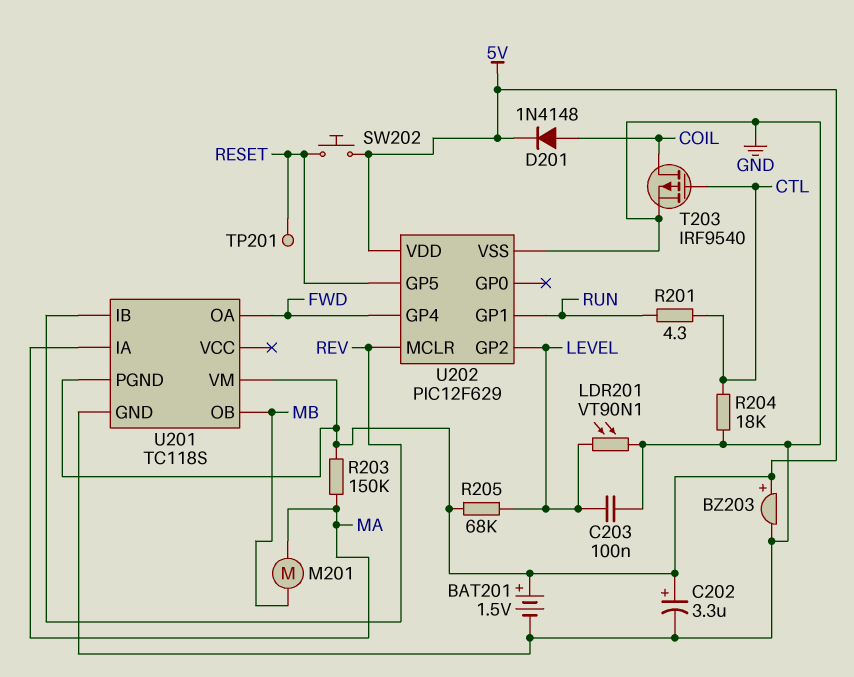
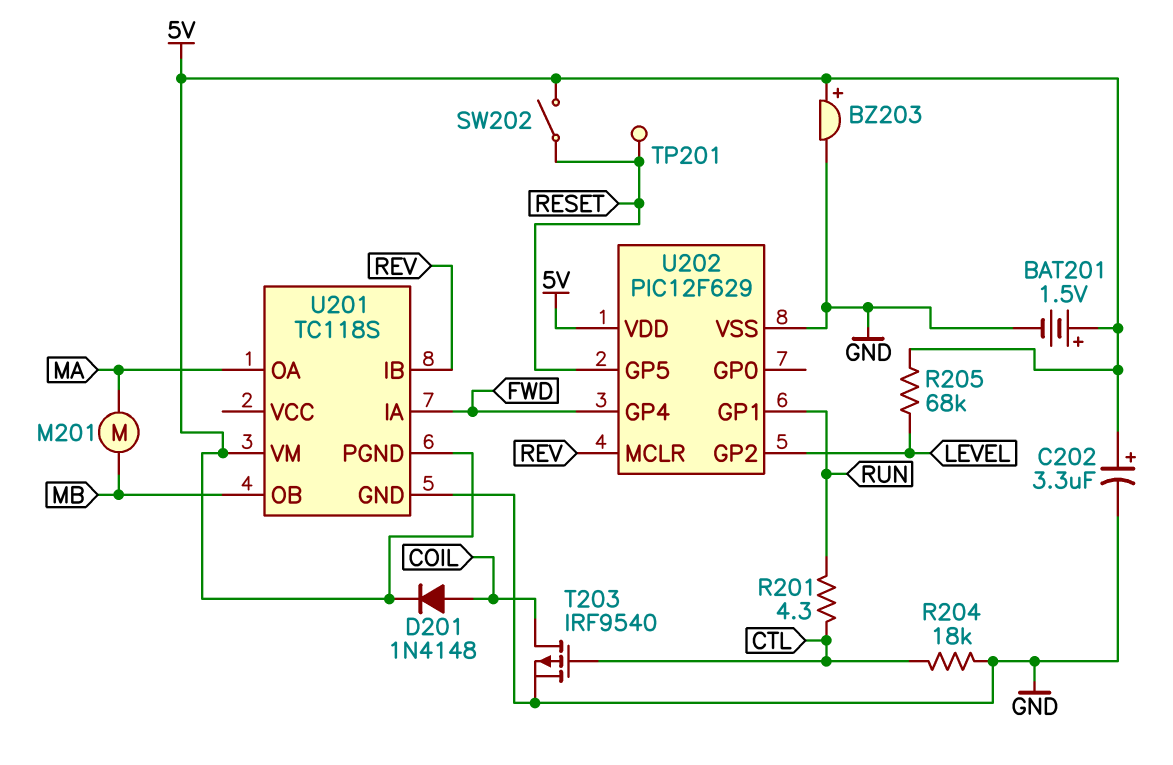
C203: 100nF (GND, LEVEL) -> none
LDR201: VT90N1 (GND, LEVEL) -> none
R203: 150k (5V, MA) -> none
SW202: button (5V, RESET) -> switch (5V, RESET)
U201 pin IA: MA -> FWD
U201 pin OA: FWD -> MA

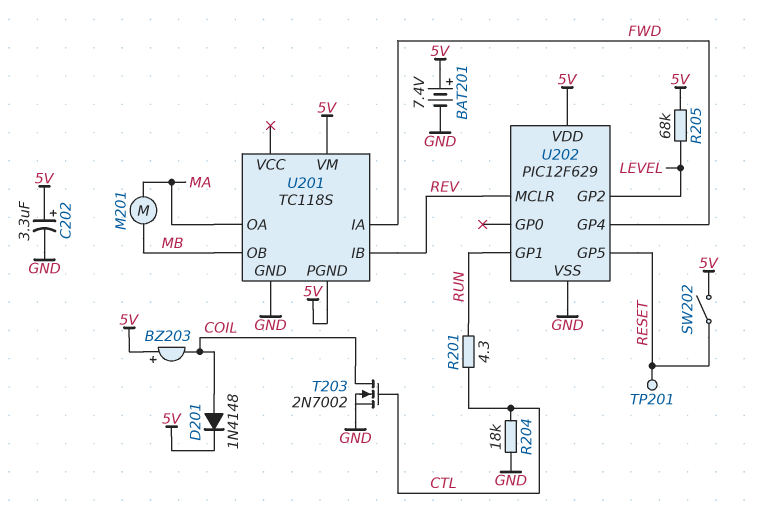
BAT201: 1.5V (plus 5V, minus GND) -> 7.4V (plus 5V, minus GND)
BZ203: buzzer (plus 5V, minus GND) -> buzzer (plus 5V, minus COIL)
T203: PMOS IRF9540 (G CTL, D COIL, S GND) -> NMOS 2N7002 (G CTL, D COIL, S GND)

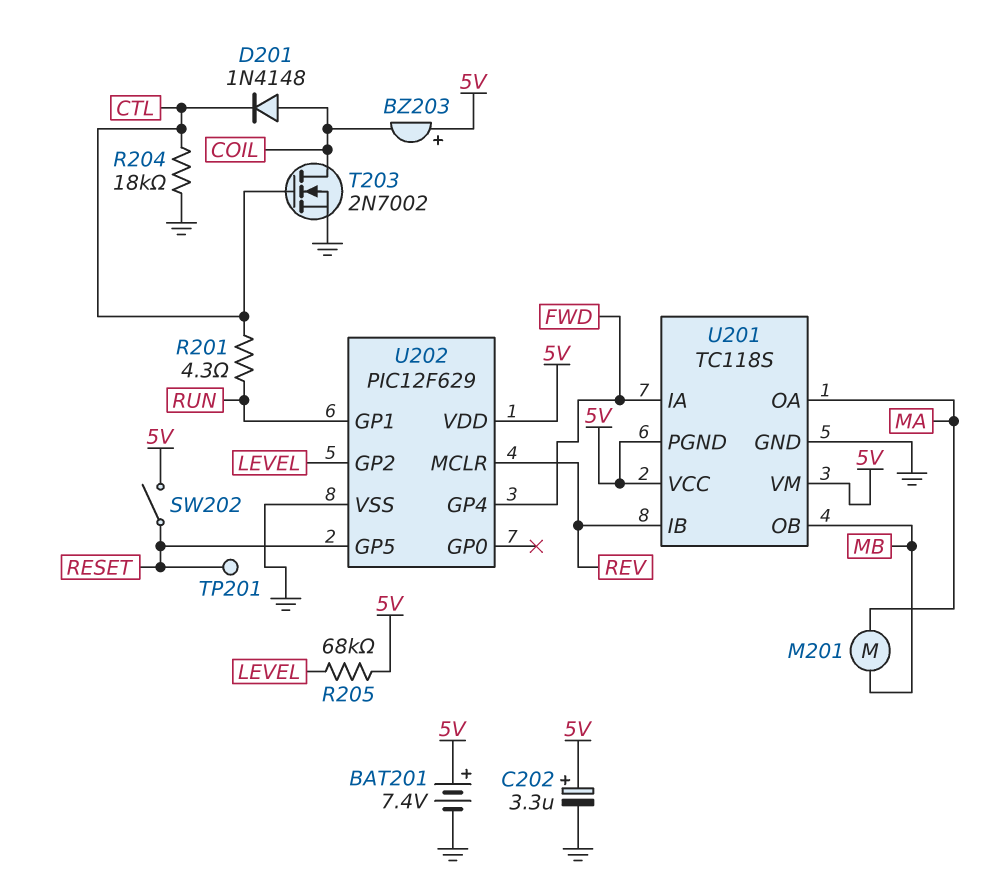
D201: diode 1N4148 (A COIL, K 5V) -> diode 1N4148 (A COIL, K CTL)
U201 pin VCC: none -> 5V

